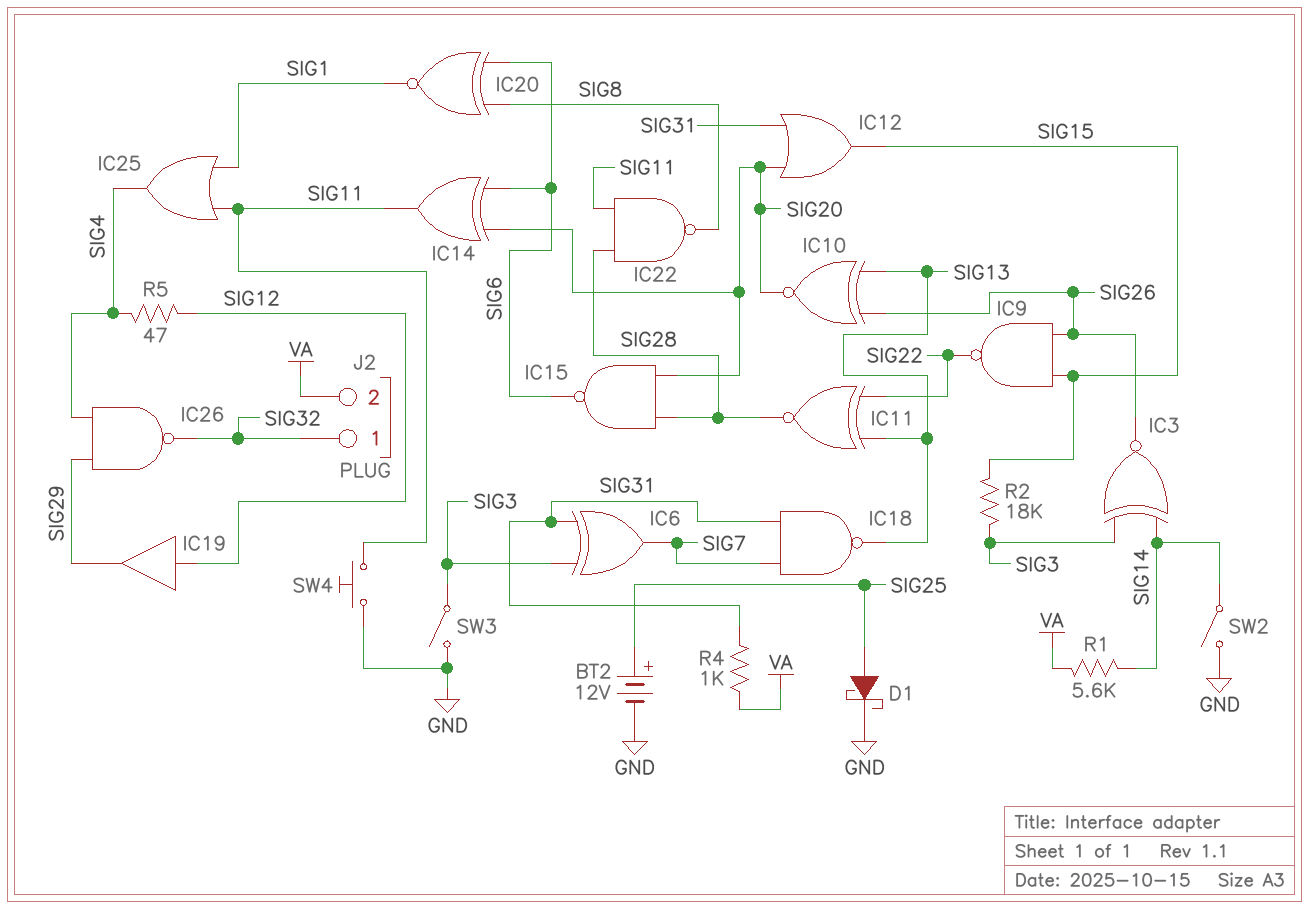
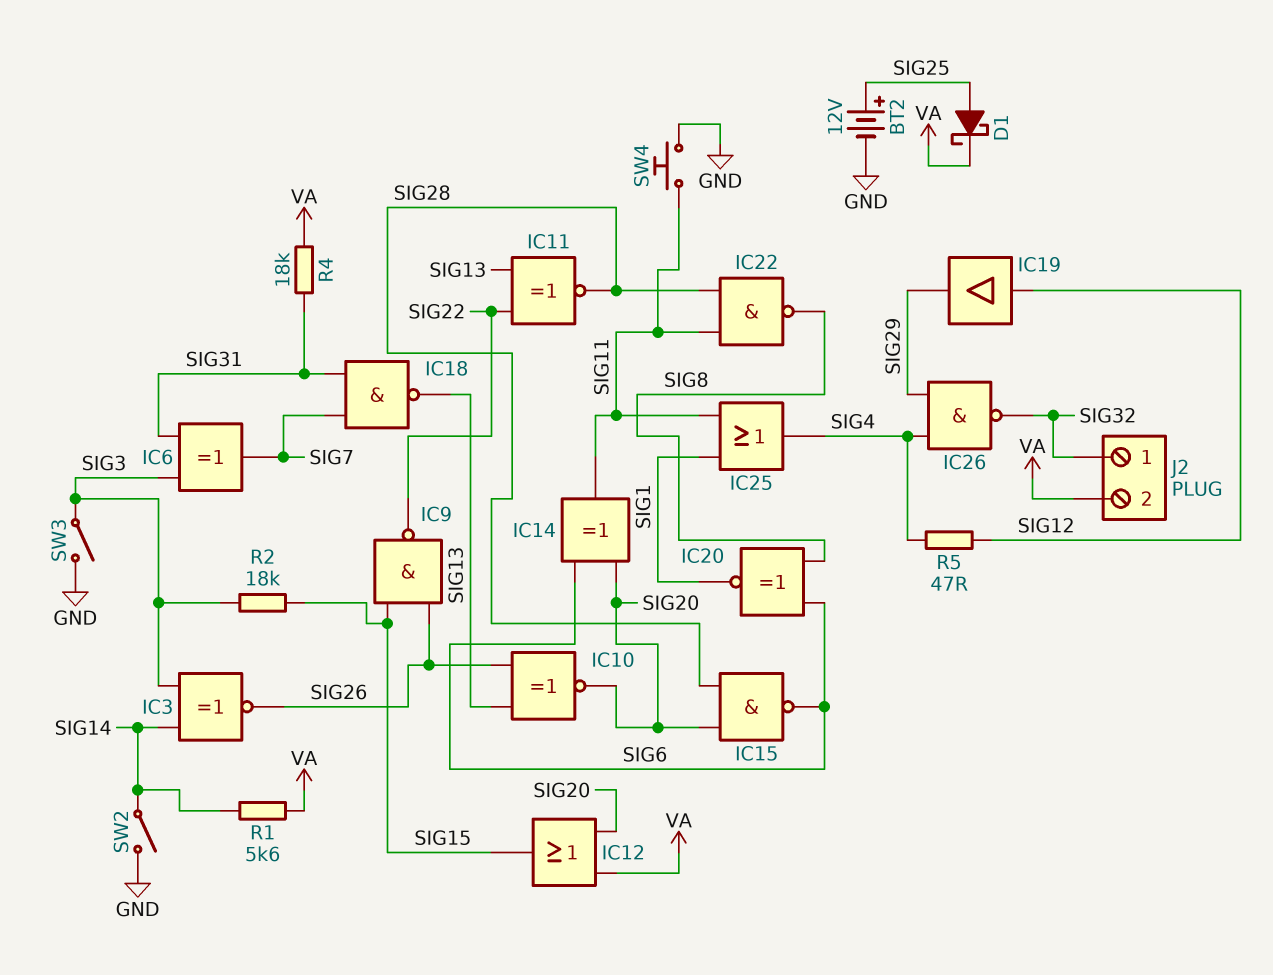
D1: schottky (A SIG25, K GND) -> schottky (A SIG25, K VA)
IC12: OR (in SIG20, in SIG31, out SIG15) -> OR (in SIG20, in VA, out SIG15)
R4: 1k (SIG31, VA) -> 18k (SIG31, VA)

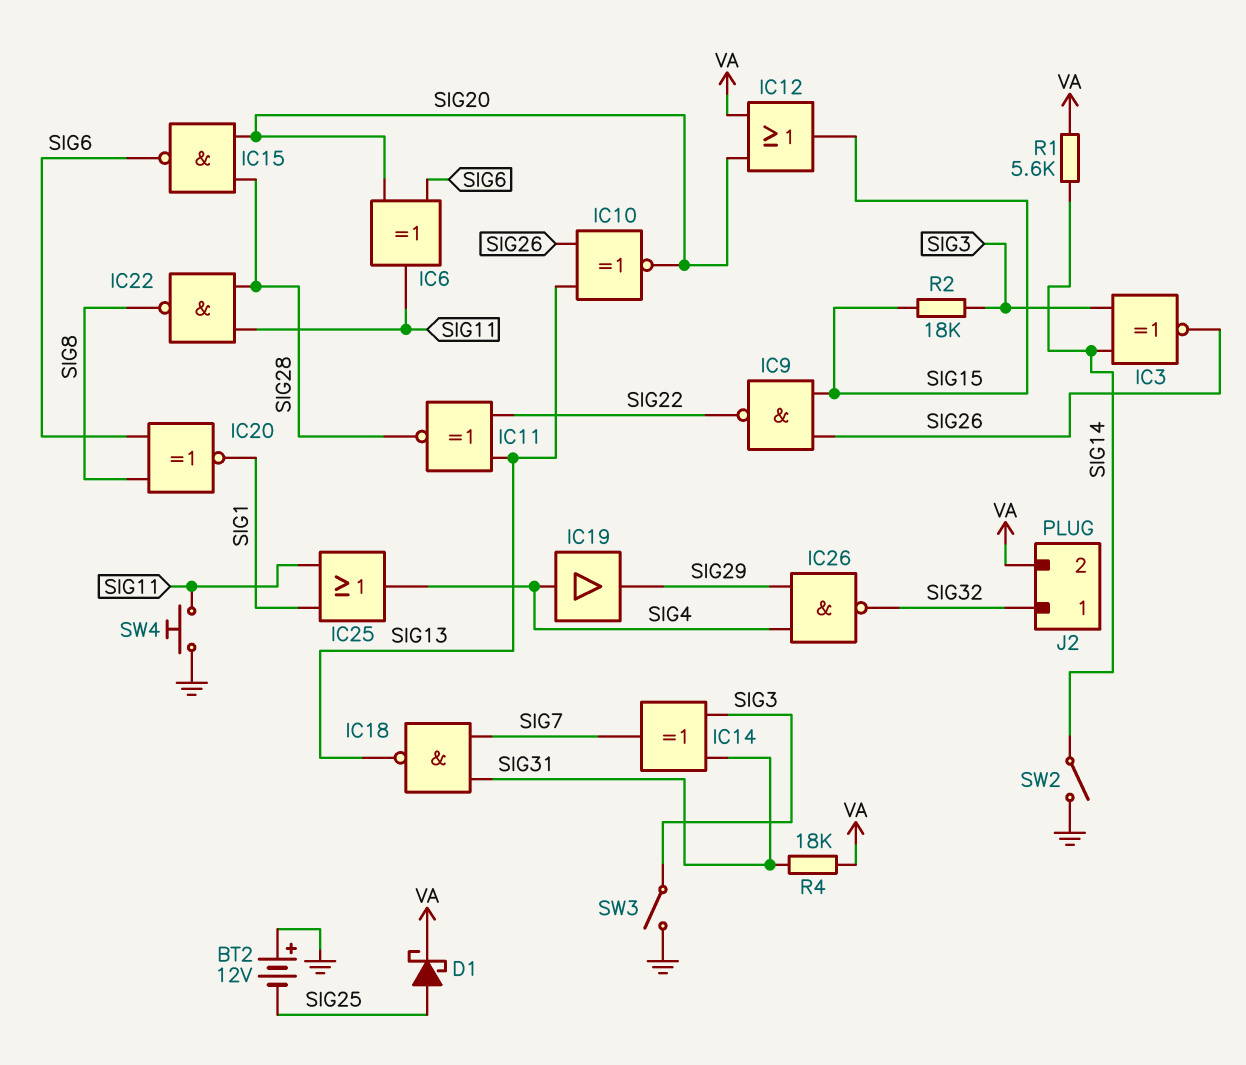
BT2: 12V (plus SIG25, minus GND) -> 12V (plus GND, minus SIG25)
IC6: XOR (in SIG3, in SIG31, out SIG7) -> XOR (in SIG6, in SIG20, out SIG11)
IC14: XOR (in SIG6, in SIG20, out SIG11) -> XOR (in SIG3, in SIG31, out SIG7)
IC19: buffer (in SIG12, out SIG29) -> buffer (in SIG4, out SIG29)
R5: 47 (SIG4, SIG12) -> none

